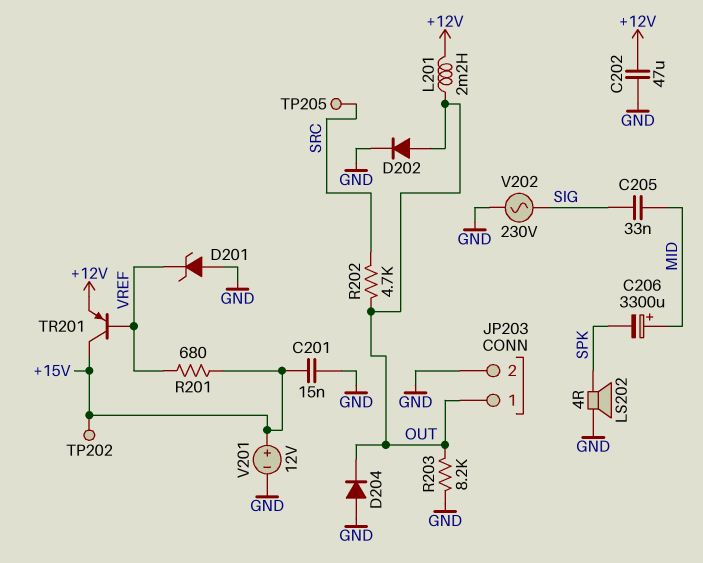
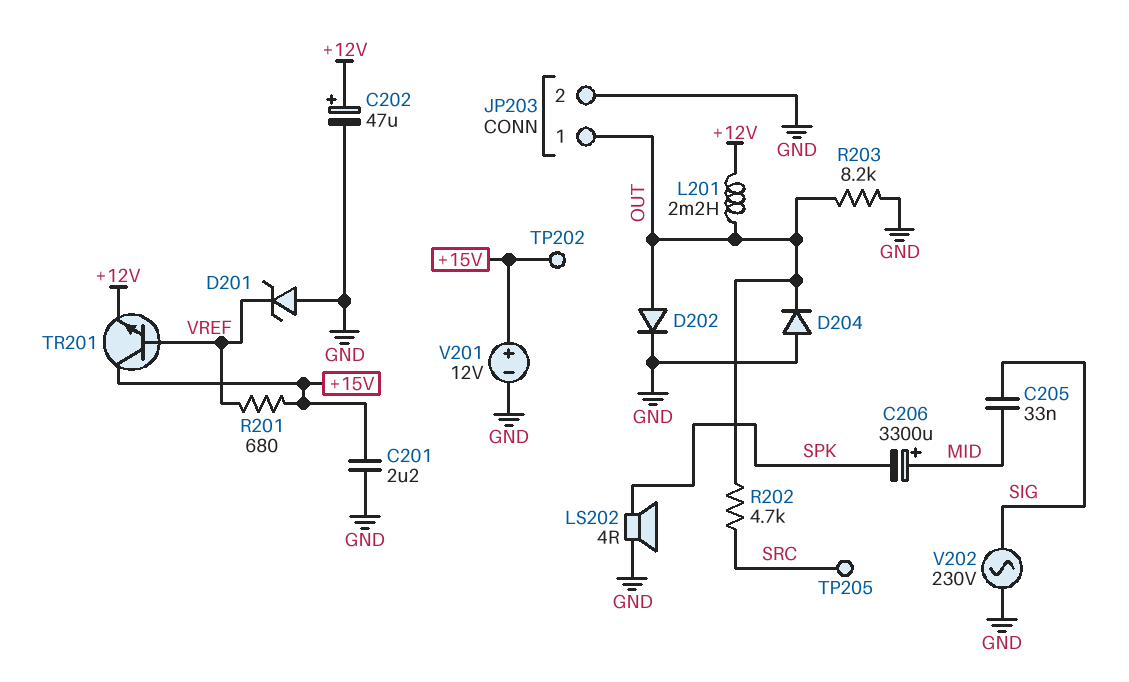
C201: 15nF (+15V, GND) -> 2.2uF (+15V, GND)
C202: 47uF (+12V, GND) -> 47uF (plus +12V, minus GND)
TR201: PNP (B VREF, C +15V, E +12V) -> NPN (B VREF, C +15V, E +12V)

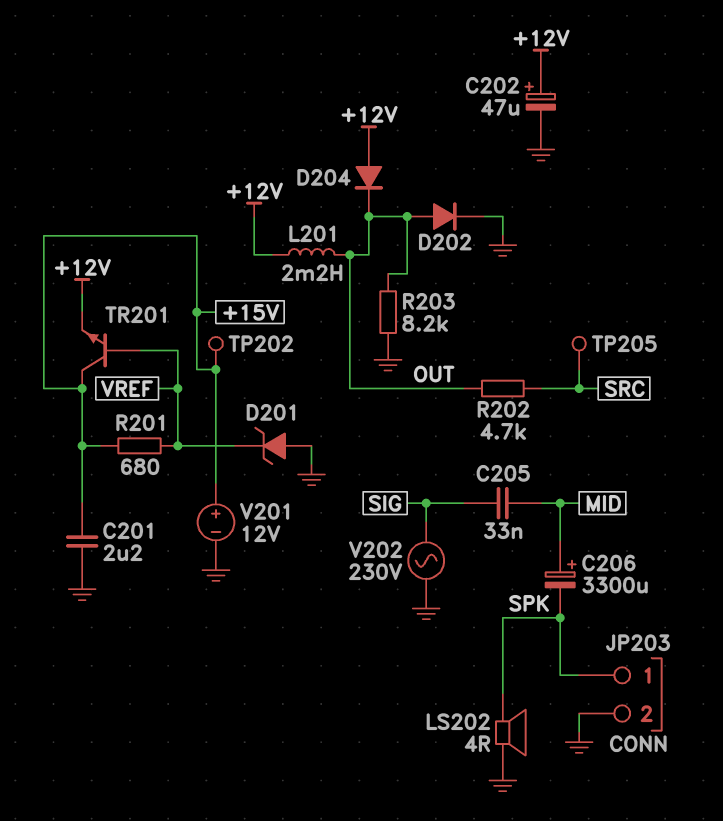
D204: diode (A GND, K OUT) -> diode (A +12V, K OUT)
JP203 pin 1: OUT -> SPK

